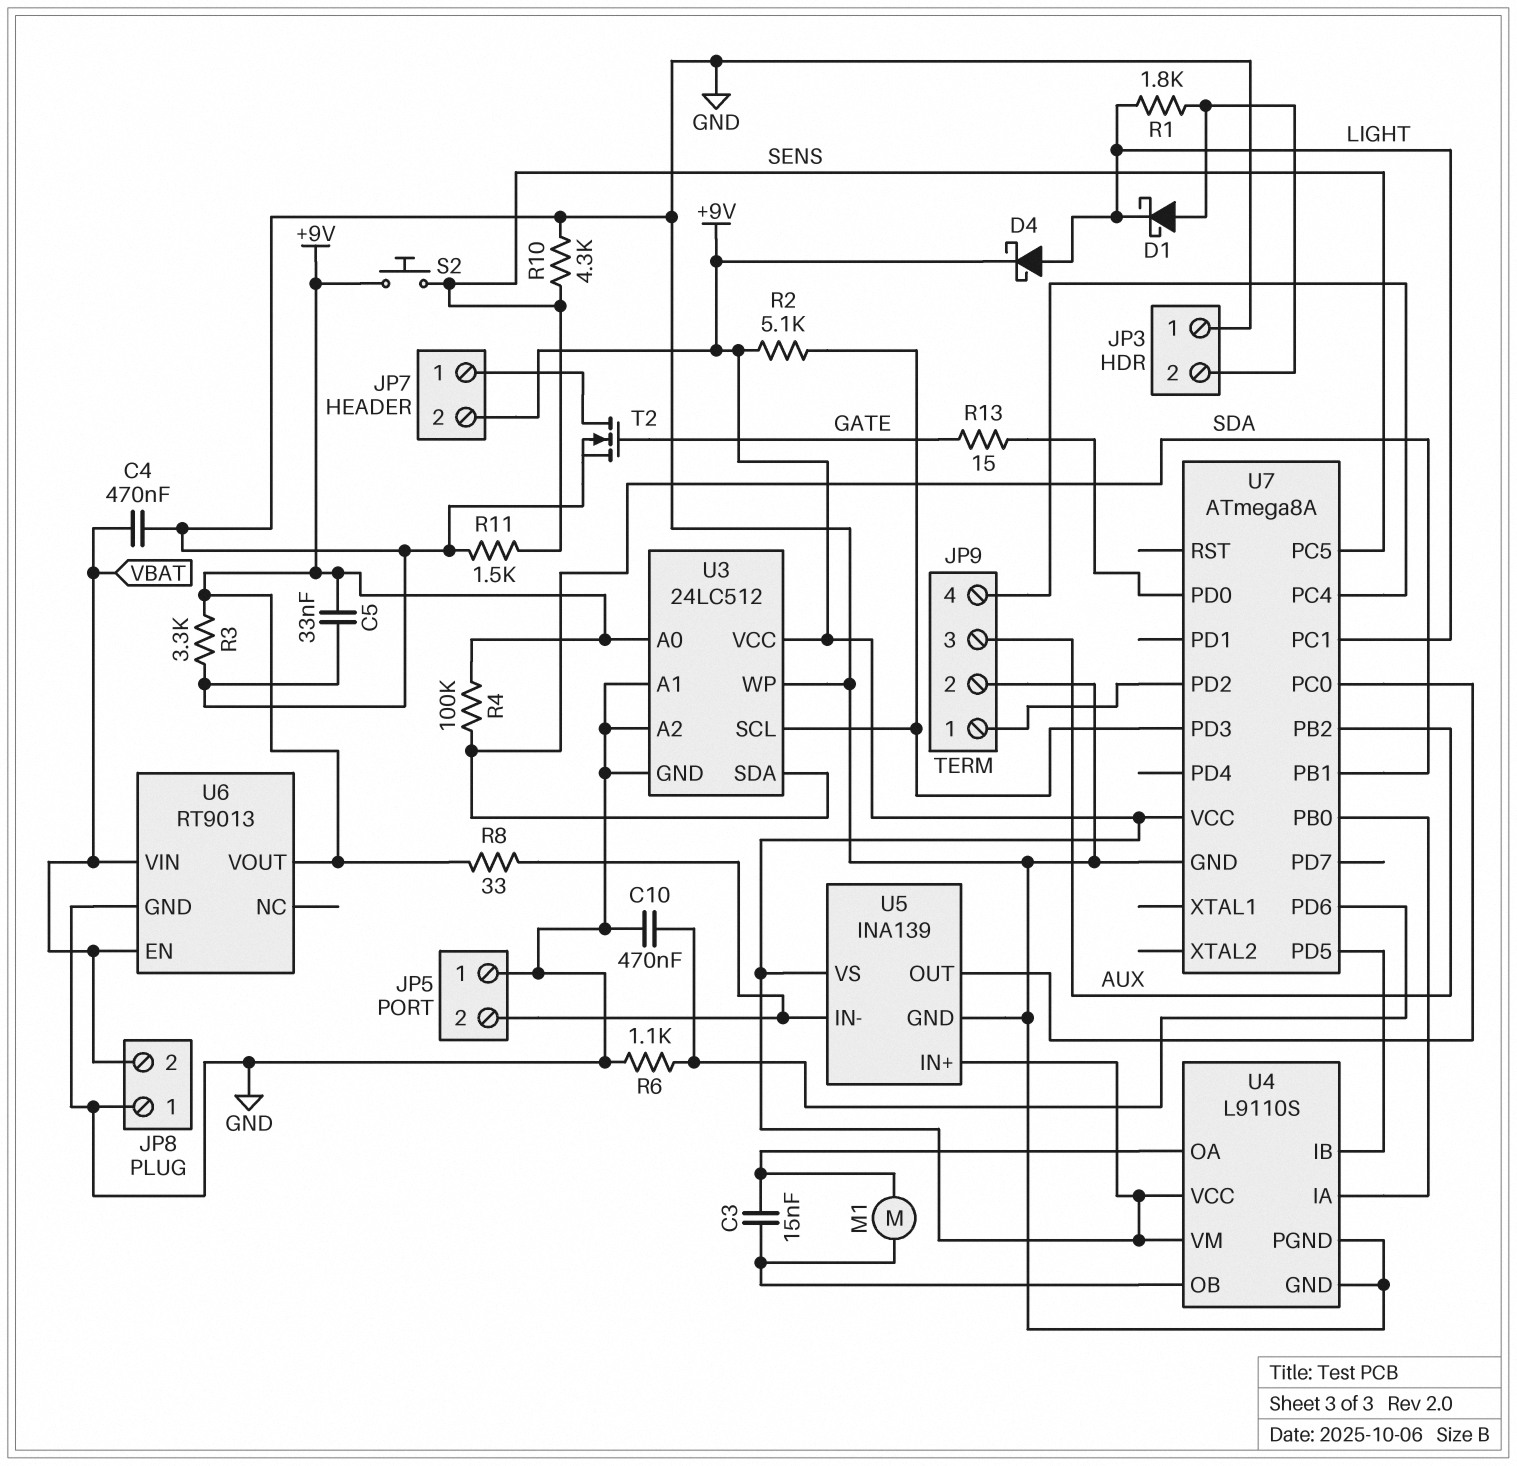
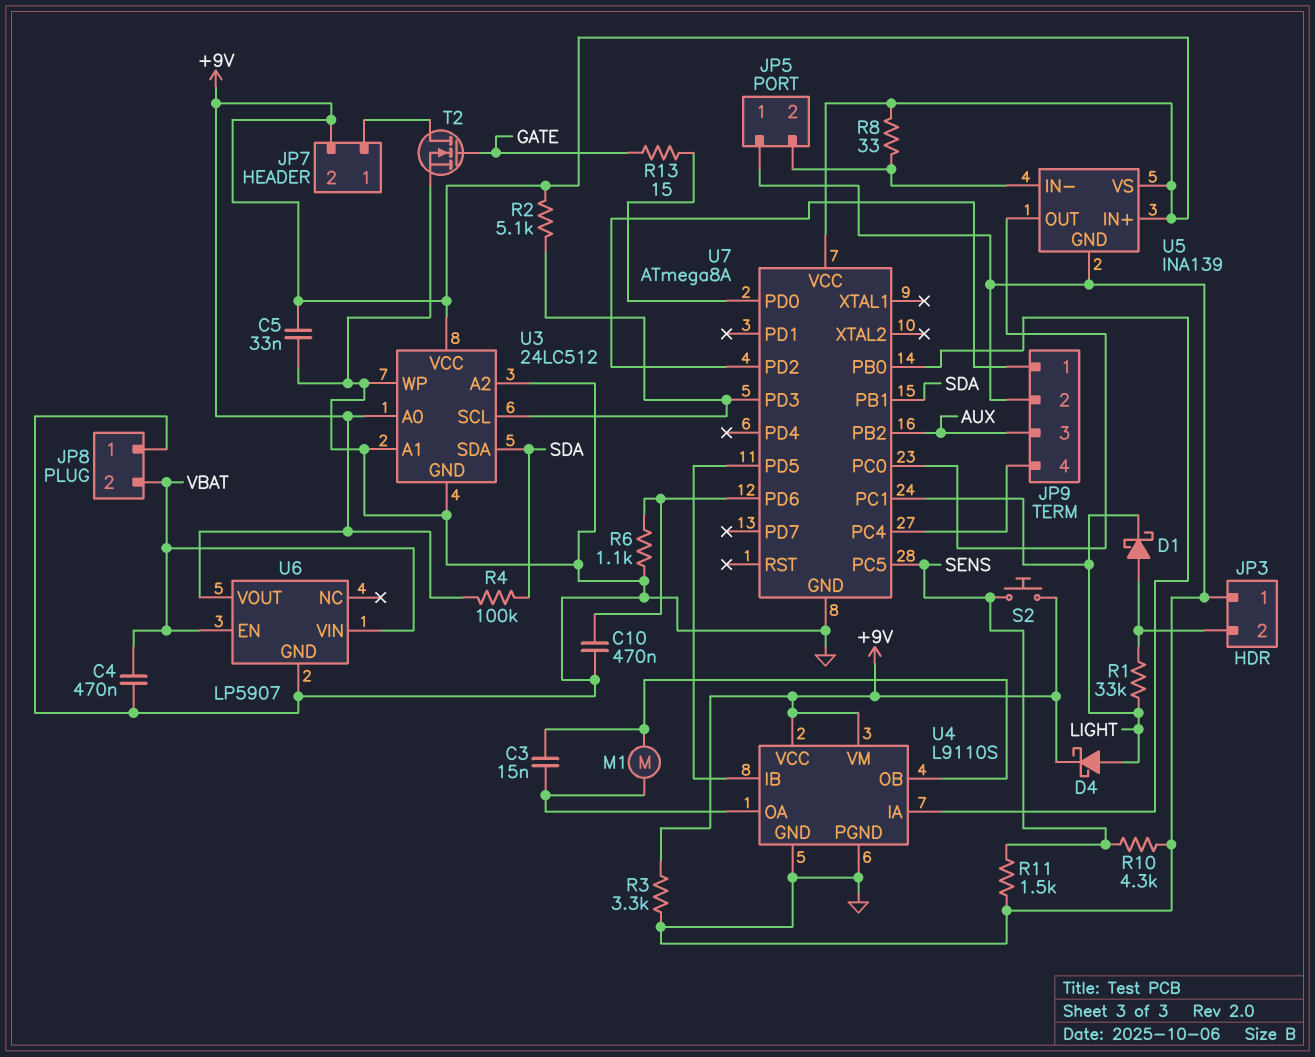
R1: 1.8k (JP3/2, LIGHT) -> 33k (JP3/2, LIGHT)
U6: RT9013 -> LP5907

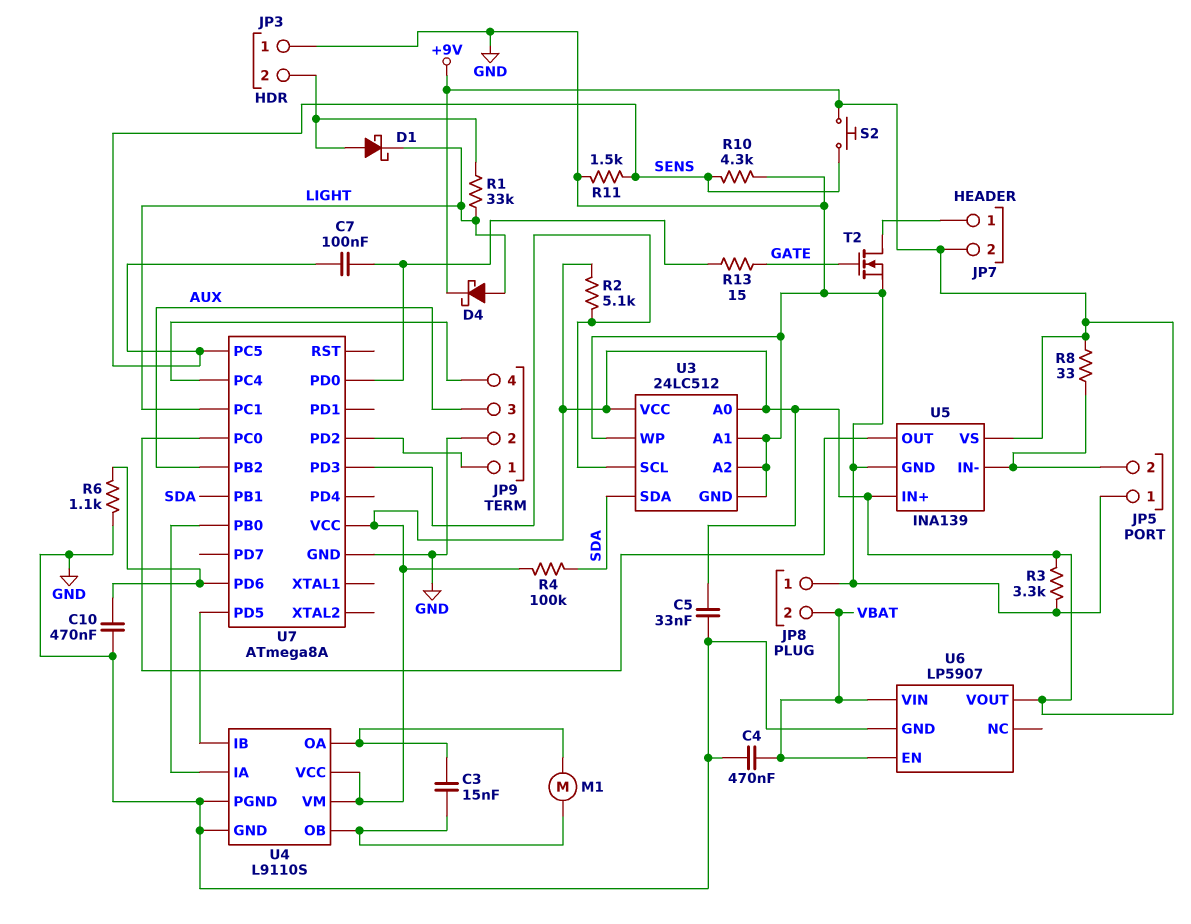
C7: none -> 100nF (SENS, U7/PD0)

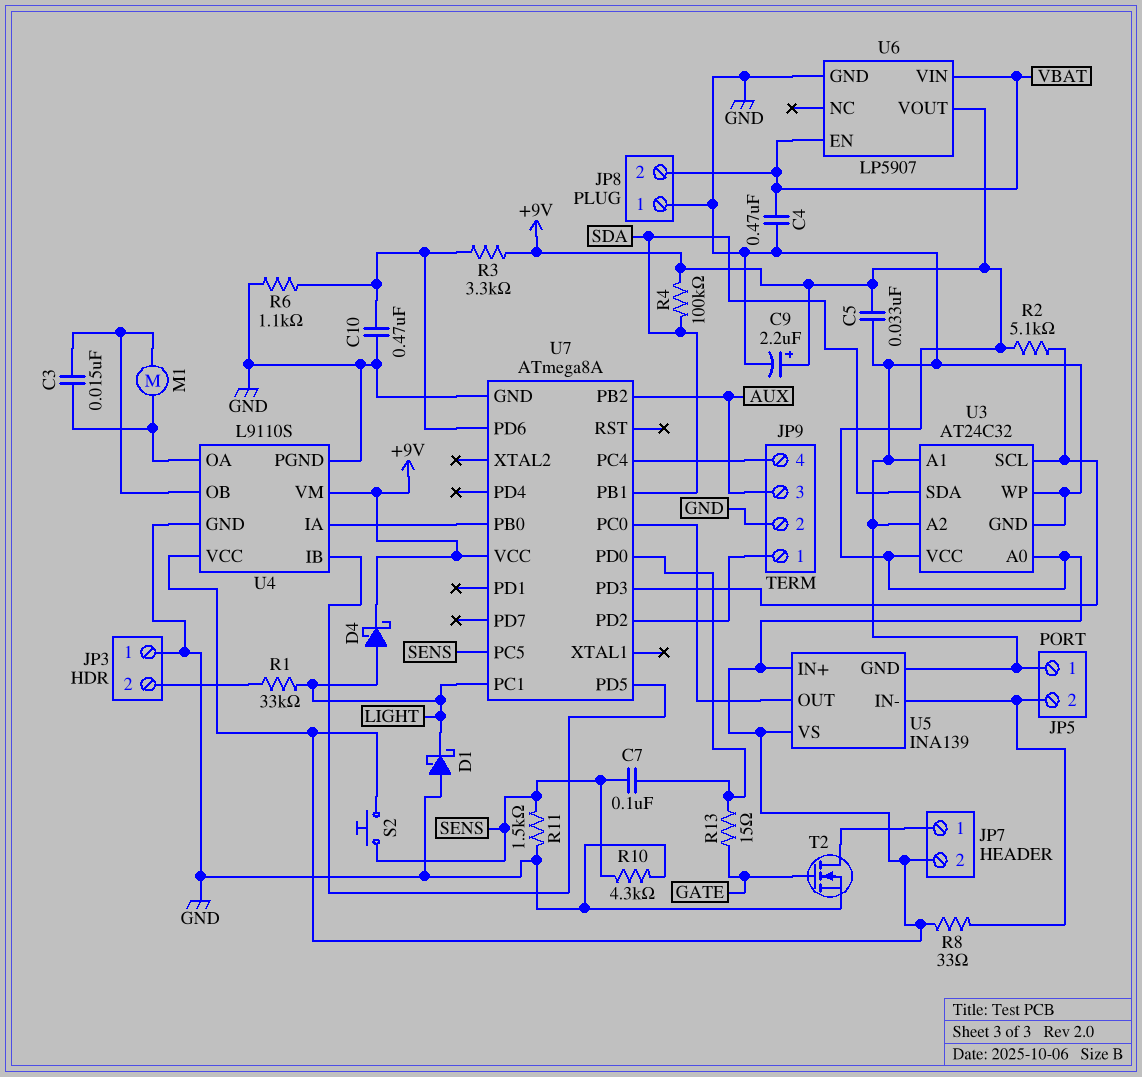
C9: none -> 2.2uF (plus +9V, minus GND)
D1: schottky (A JP3/2, K LIGHT) -> schottky (A GND, K LIGHT)
R3: 3.3k (+9V, GND) -> 3.3k (+9V, U7/PD6)
U3: 24LC512 -> AT24C32

